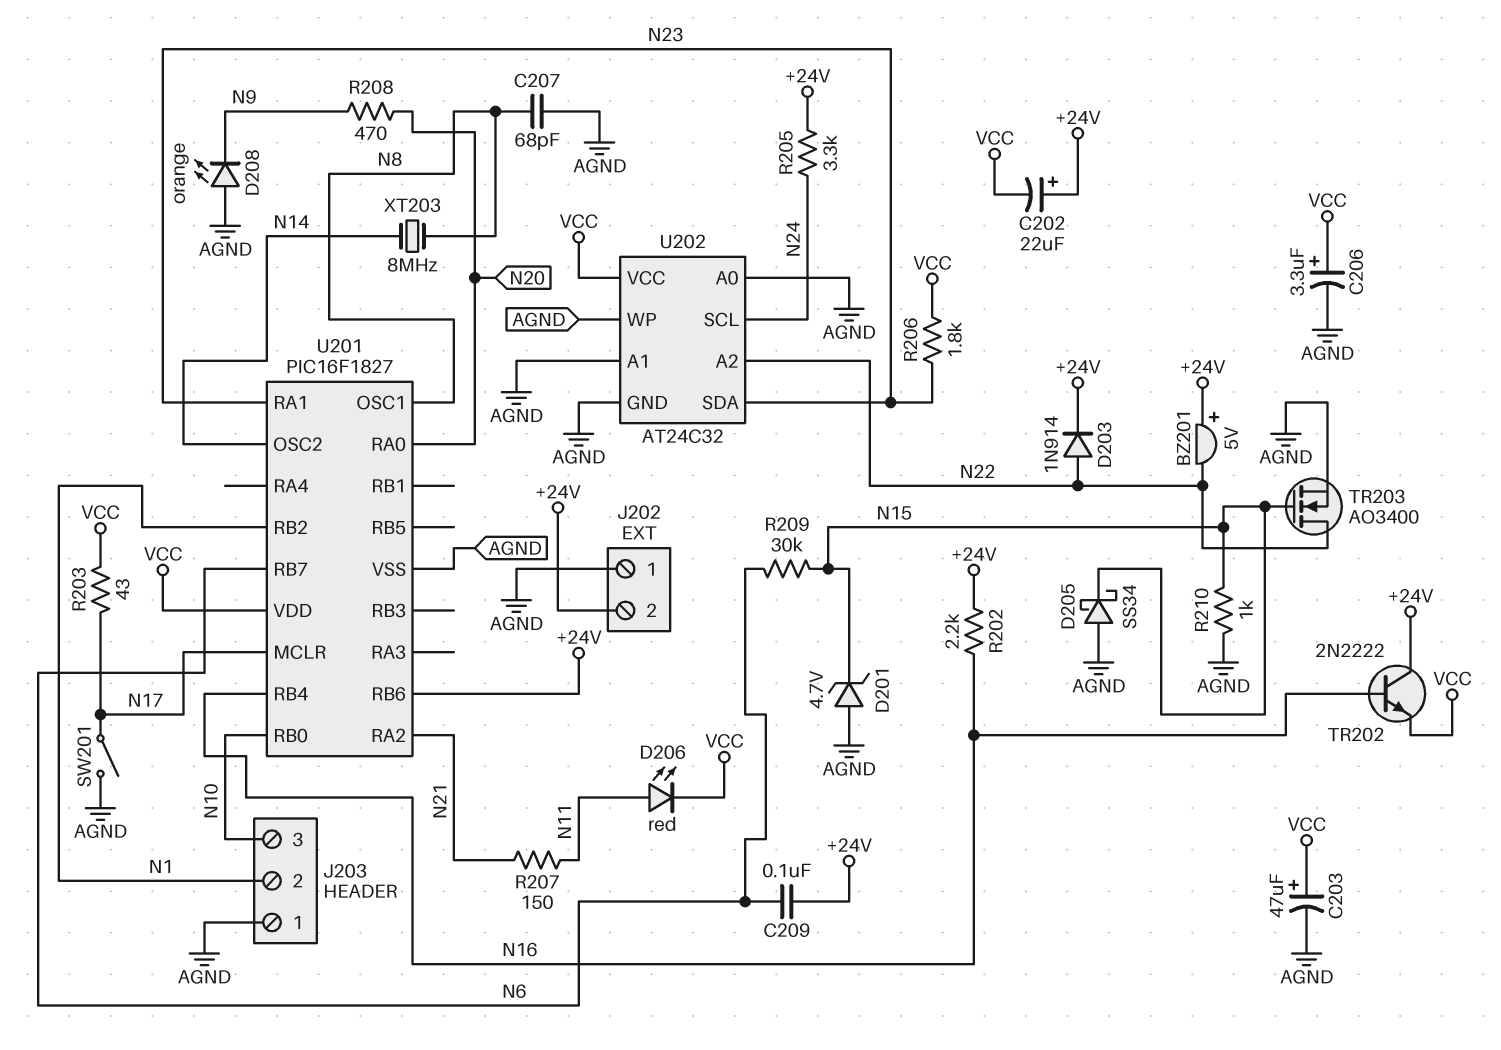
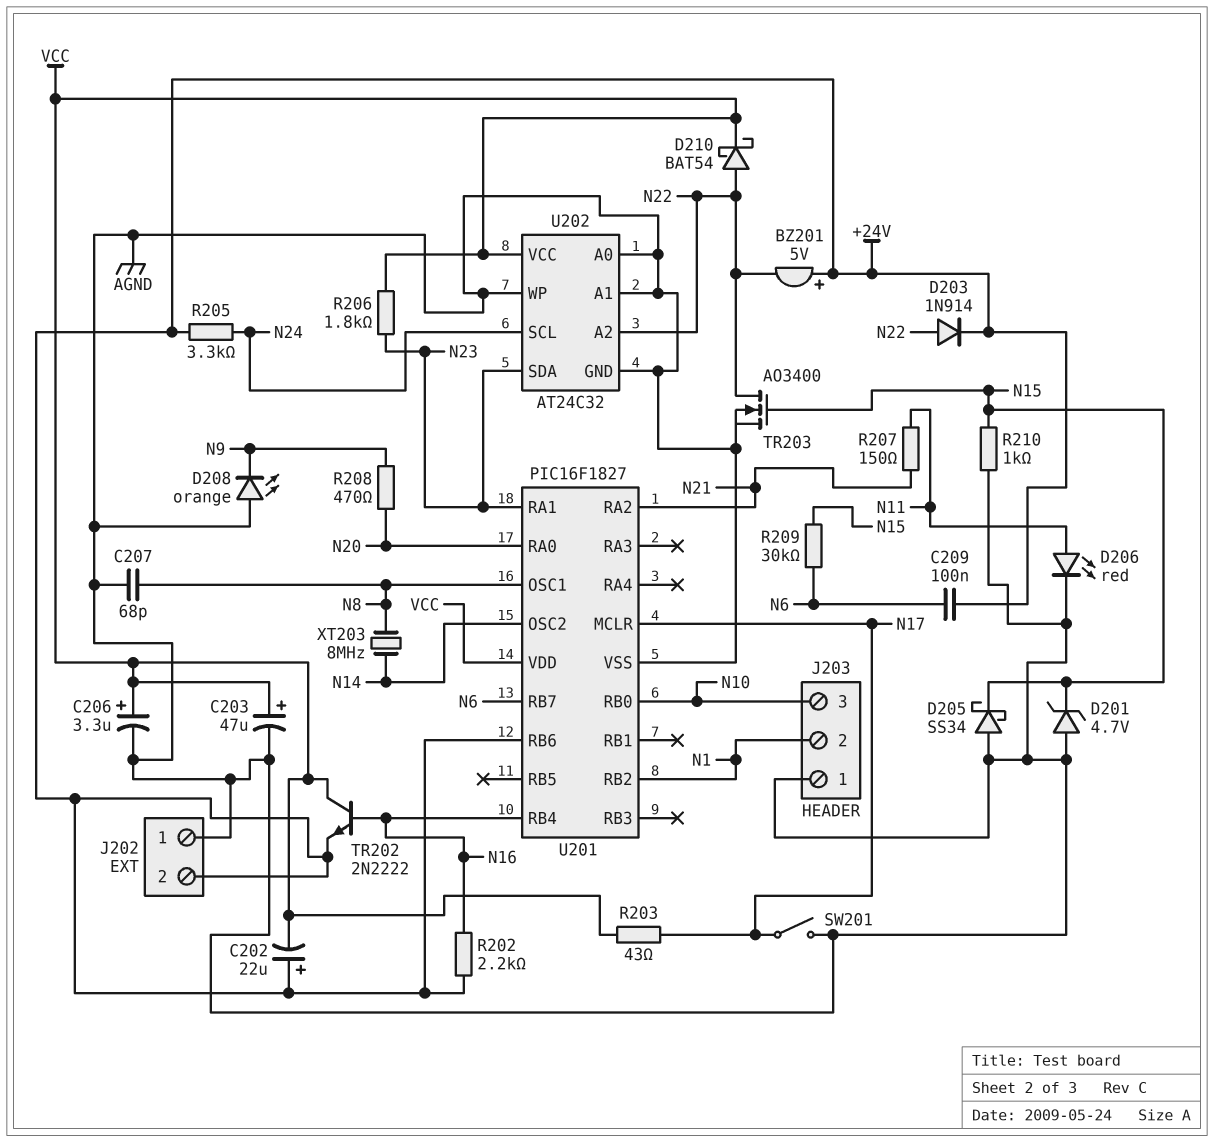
D206: LED red (A N11, K VCC) -> LED red (A N11, K AGND)
D210: none -> schottky BAT54 (A N22, K VCC)
TR202: NPN 2N2222 (B N16, C +24V, E VCC) -> NPN 2N2222 (B N16, C VCC, E +24V)

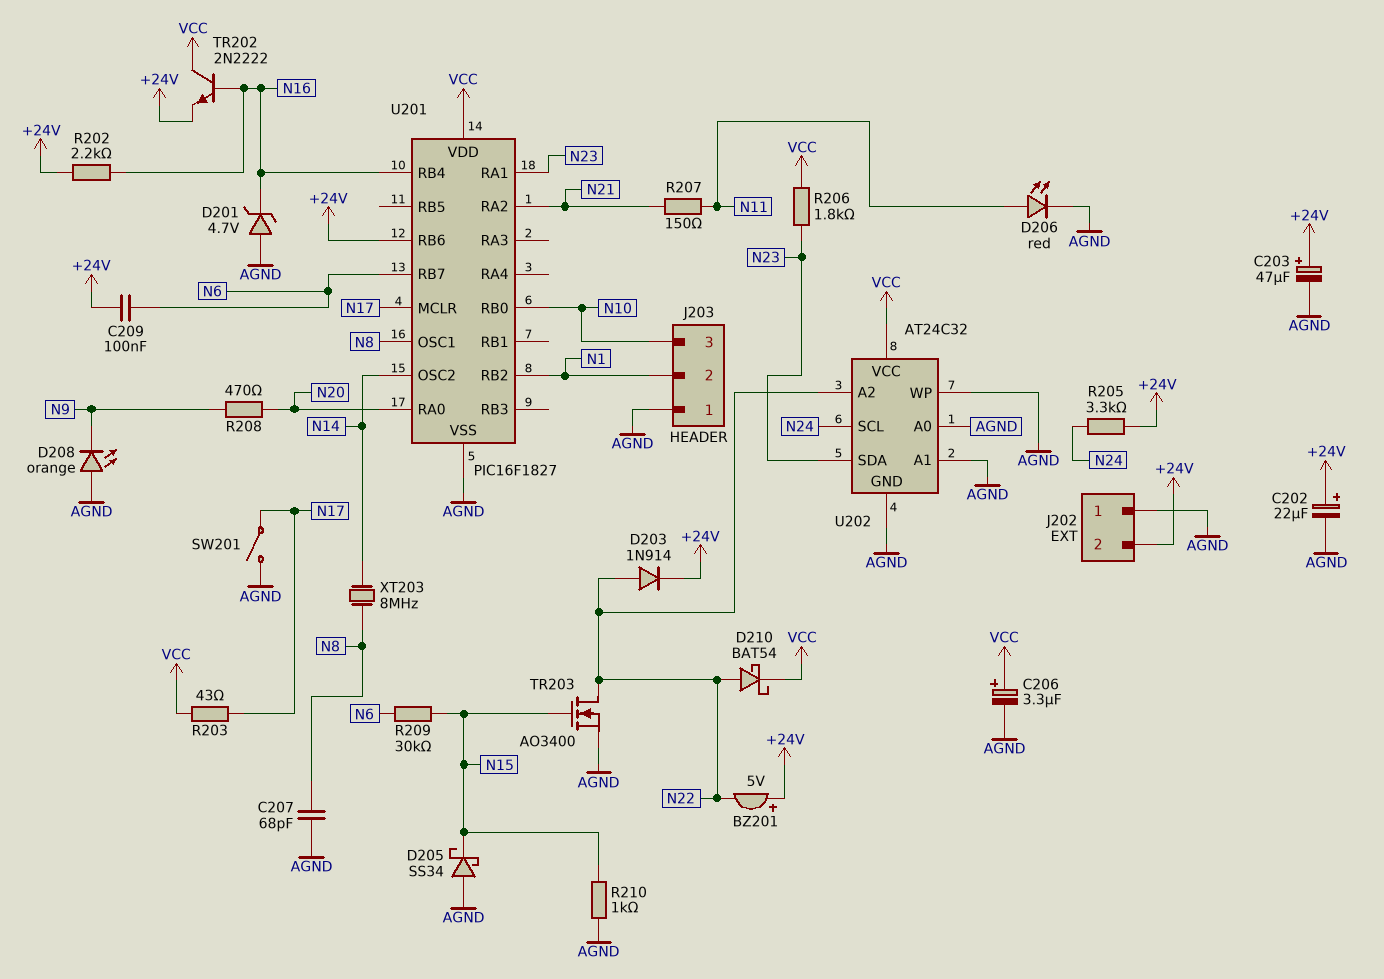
C202: 22uF (plus +24V, minus VCC) -> 22uF (plus +24V, minus AGND)
C203: 47uF (plus VCC, minus AGND) -> 47uF (plus +24V, minus AGND)
D201: zener 4.7V (A AGND, K N15) -> zener 4.7V (A AGND, K N16)

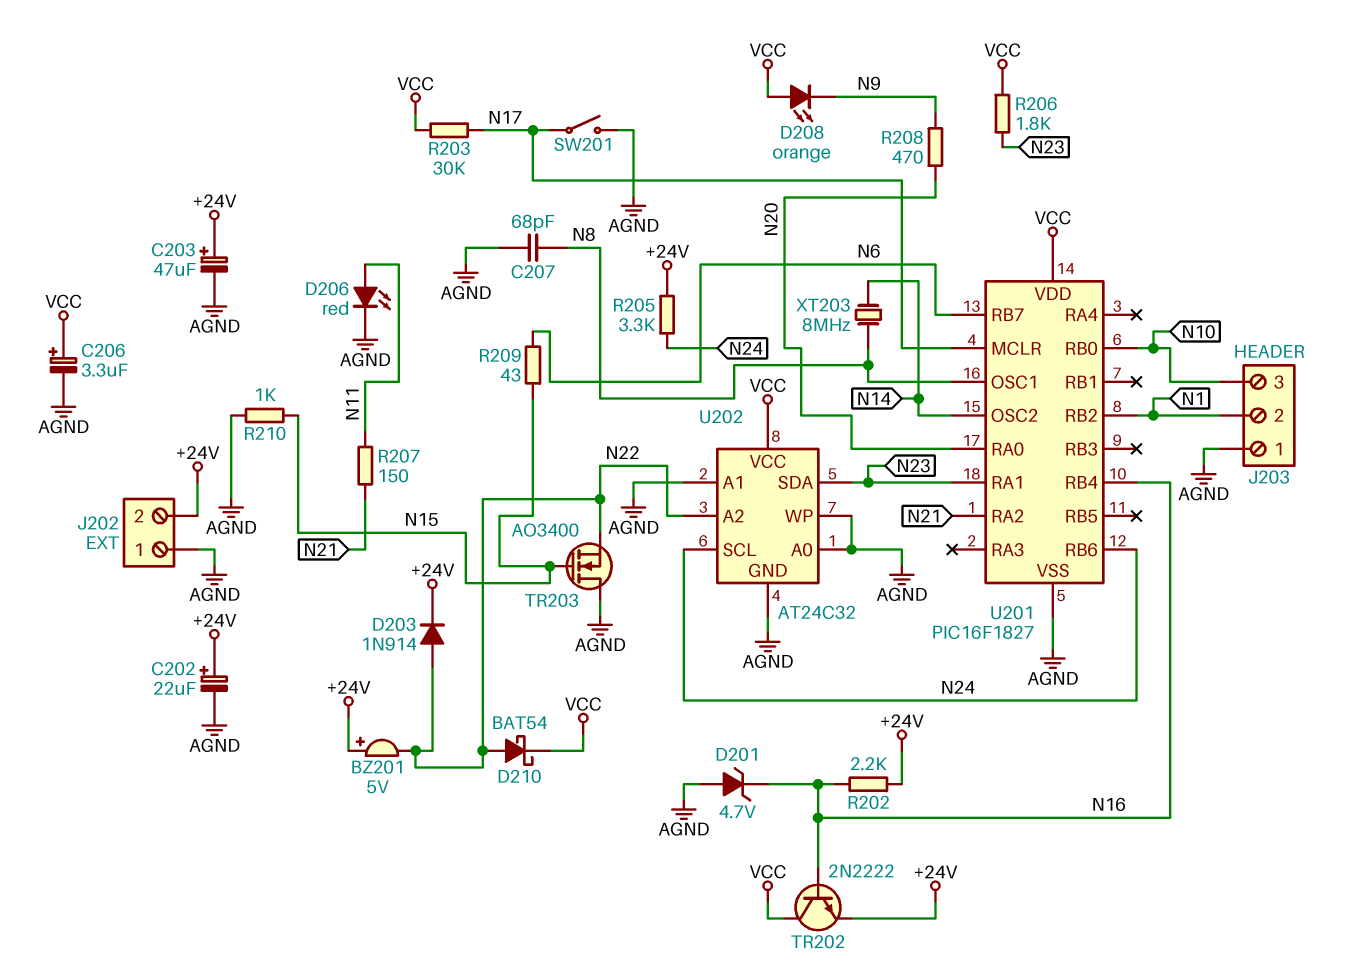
C209: 100nF (+24V, N6) -> none
D205: schottky SS34 (A AGND, K N15) -> none
D208: LED orange (A AGND, K N9) -> LED orange (A VCC, K N9)
R203: 43 (N17, VCC) -> 30k (N17, VCC)
R209: 30k (N6, N15) -> 43 (N6, N15)
TR203: NMOS AO3400 (G N15, D N22, S AGND) -> NMOS AO3400 (G N15, D AGND, S N22)
U201 pin RB6: +24V -> N24

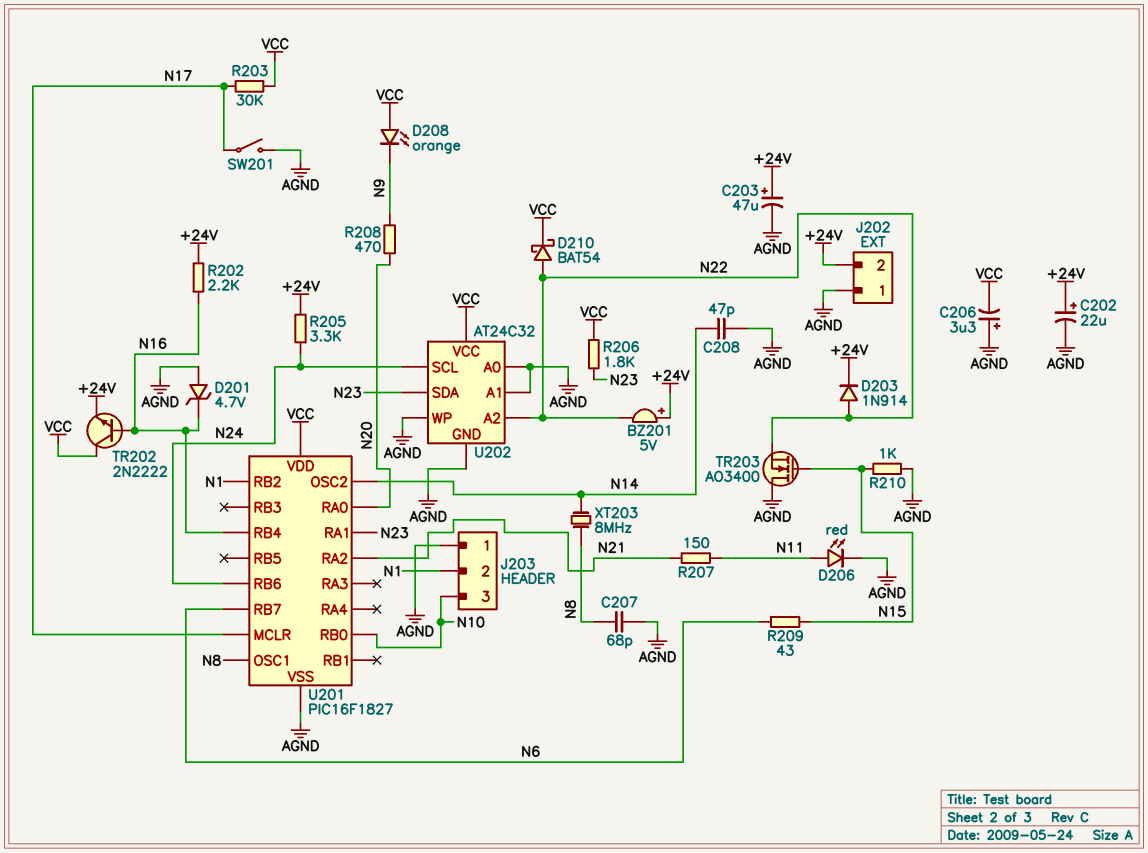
C206: 3.3uF (plus VCC, minus AGND) -> 3.3uF (plus AGND, minus VCC)
C208: none -> 47pF (AGND, N14)

